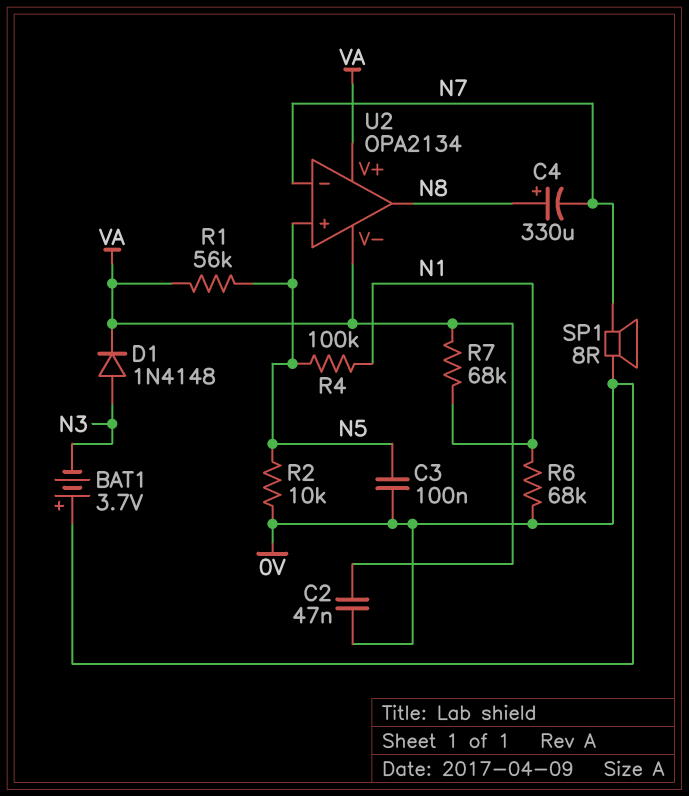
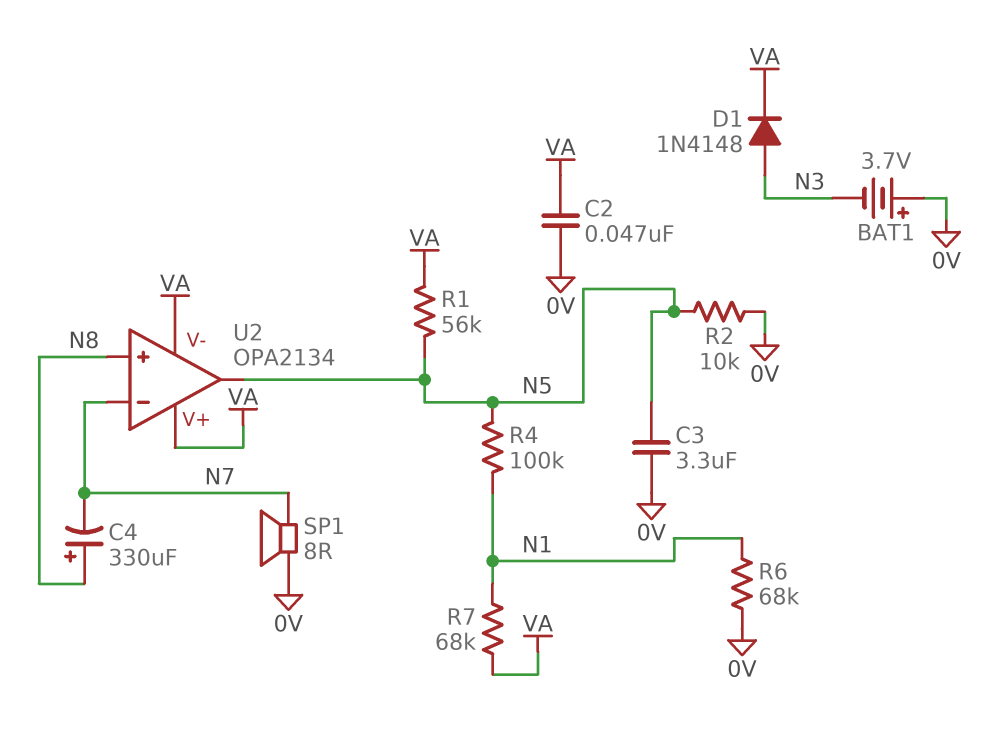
C3: 100nF (0V, N5) -> 3.3uF (0V, N5)
U2 pin in+: N5 -> N8
U2 pin out: N8 -> N5

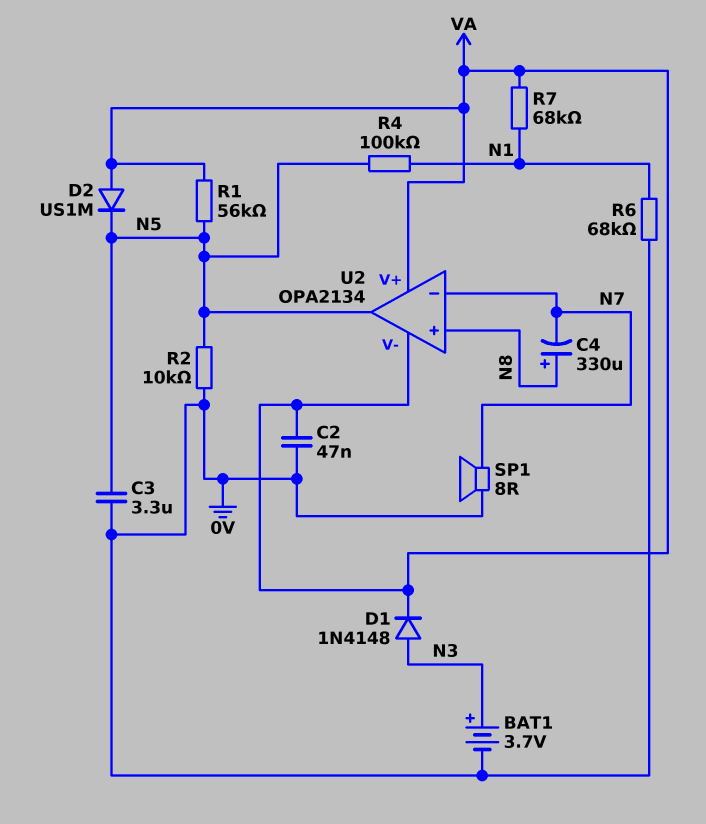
BAT1: 3.7V (plus 0V, minus N3) -> 3.7V (plus N3, minus 0V)
D2: none -> diode US1M (A VA, K N5)

